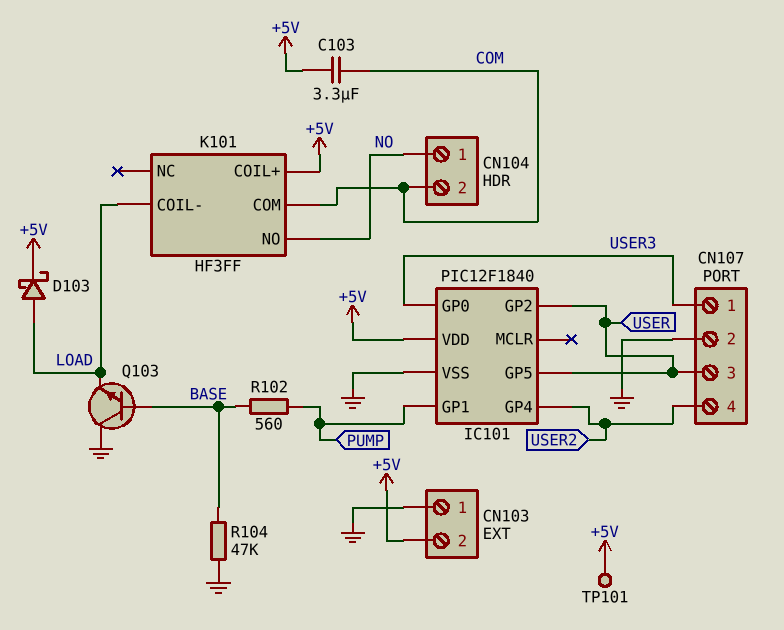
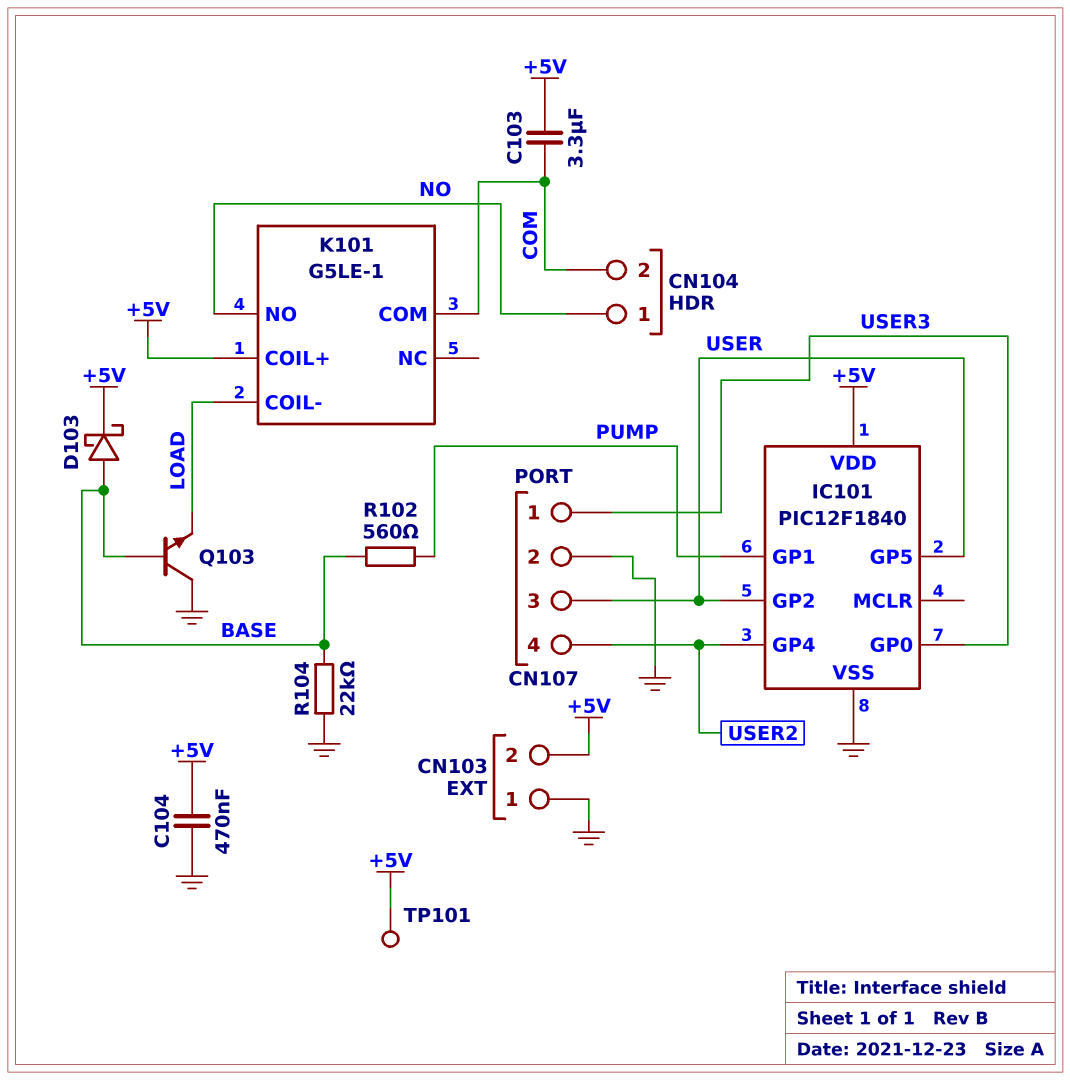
C104: none -> 470nF (+5V, GND)
D103: schottky (A LOAD, K +5V) -> schottky (A BASE, K +5V)
K101: HF3FF -> G5LE-1
R104: 47k (BASE, GND) -> 22k (BASE, GND)

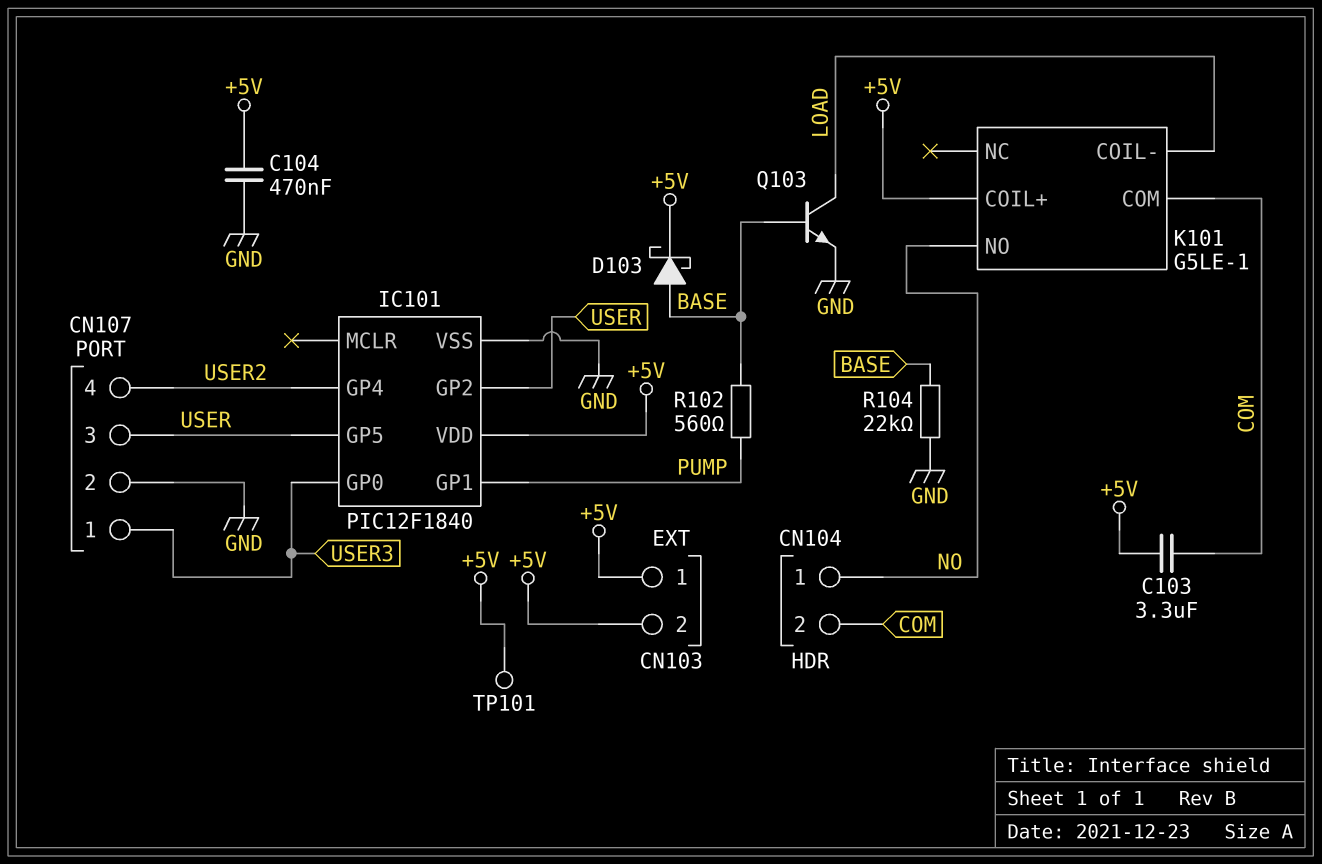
CN103 pin 1: GND -> +5V
Q103: NPN (B BASE, C GND, E LOAD) -> NPN (B BASE, C LOAD, E GND)

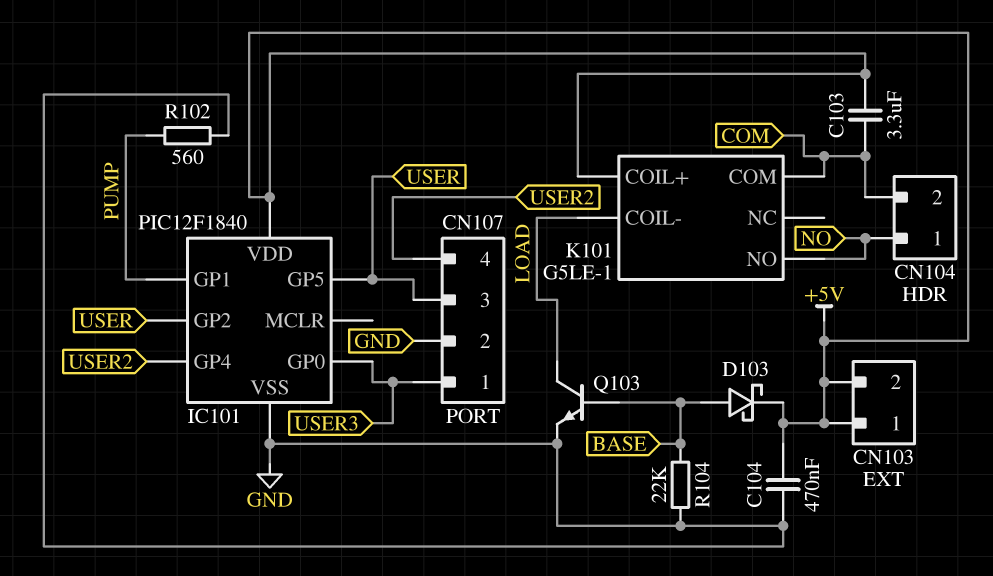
R102: 560 (BASE, PUMP) -> 560 (GND, PUMP)
TP101: test point (+5V) -> none

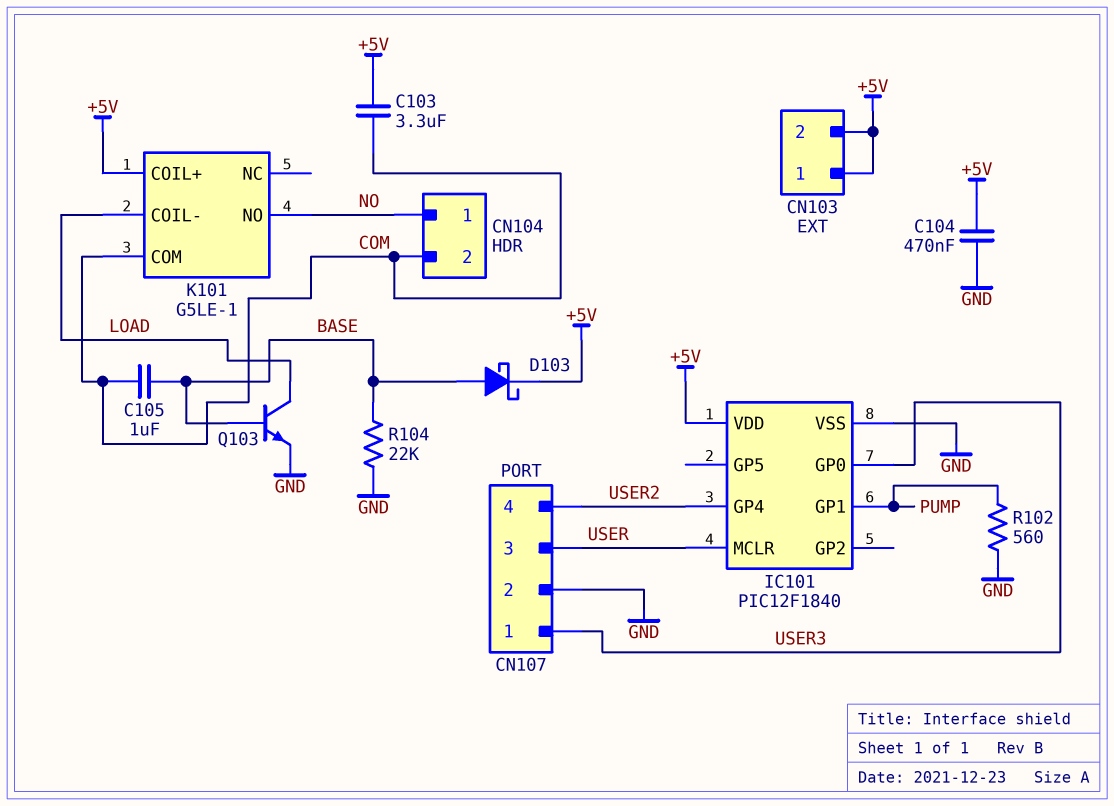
C105: none -> 1uF (BASE, COM)
IC101 pin GP2: USER -> none
IC101 pin GP5: USER -> none
IC101 pin MCLR: none -> USER

